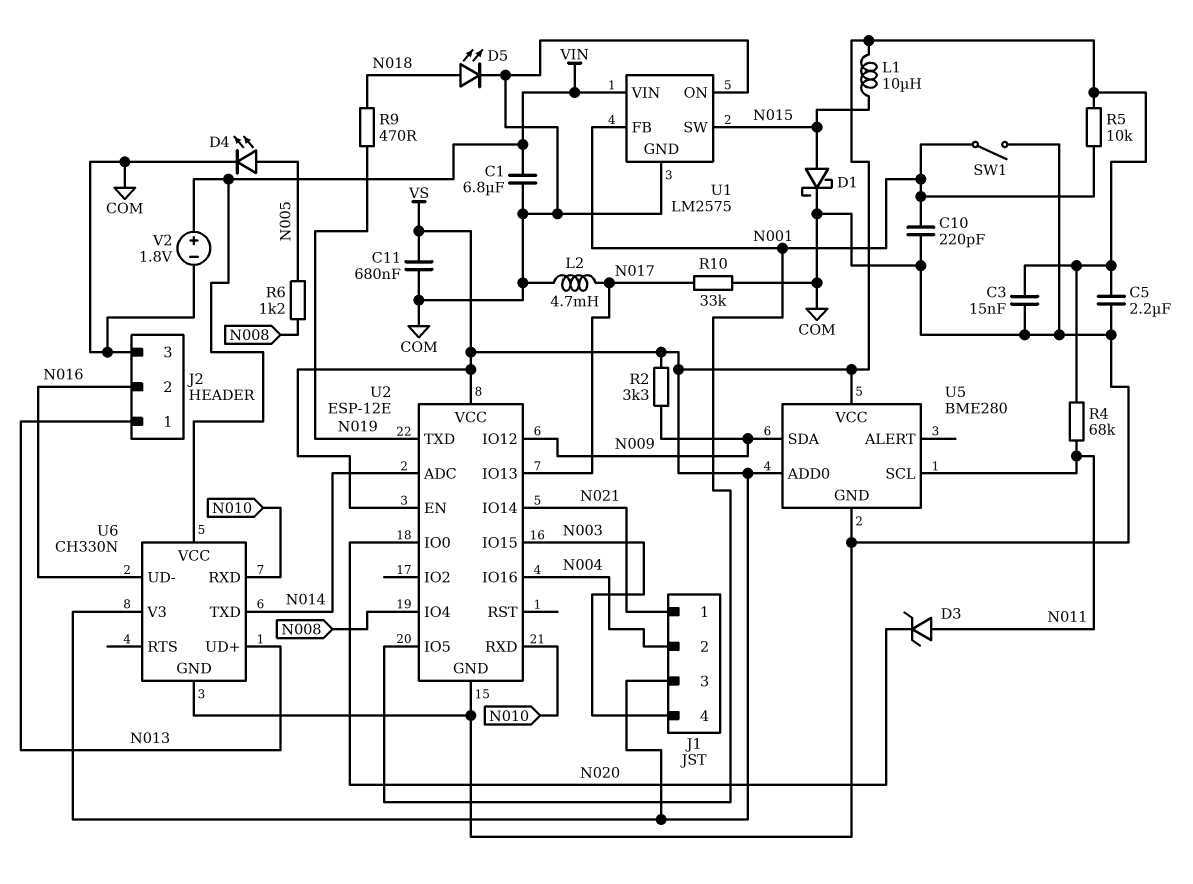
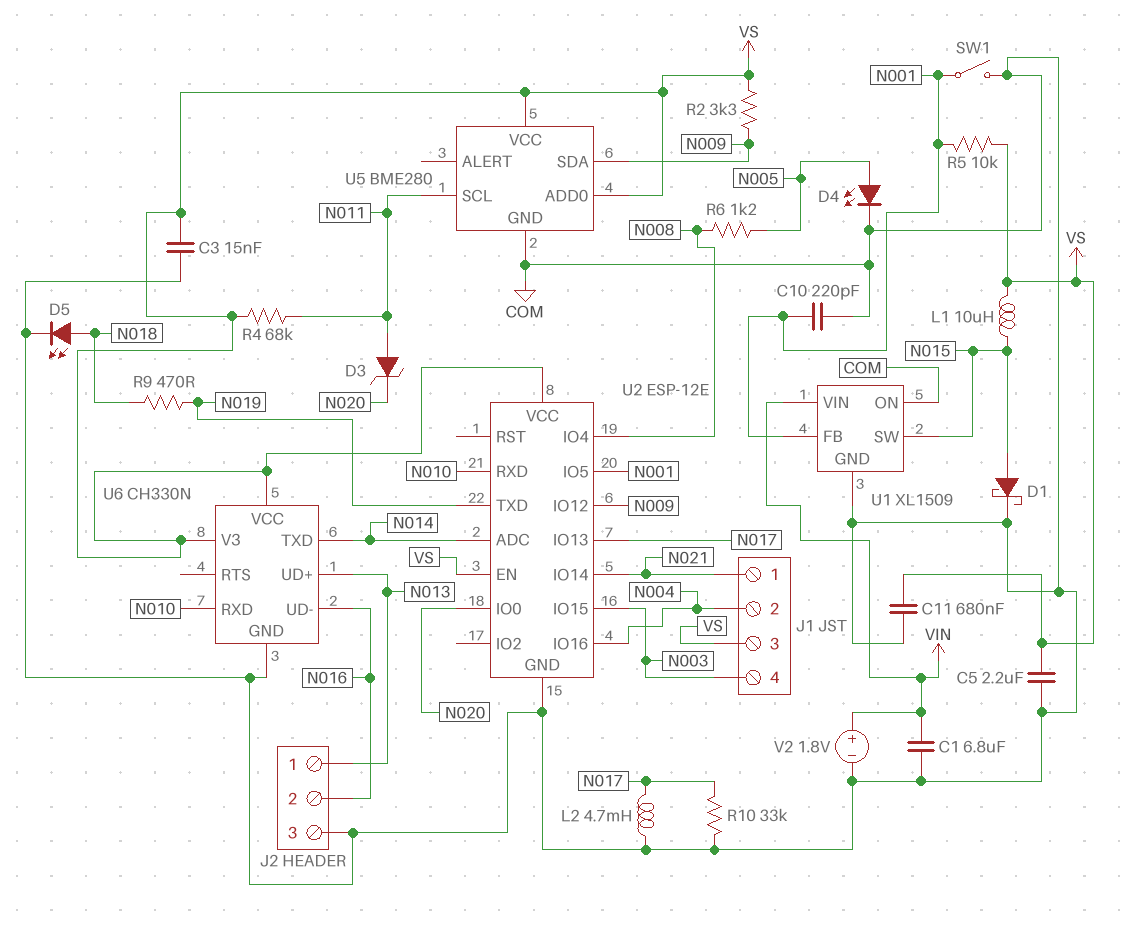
U1: LM2575 -> XL1509
U6 pin VCC: VIN -> VS

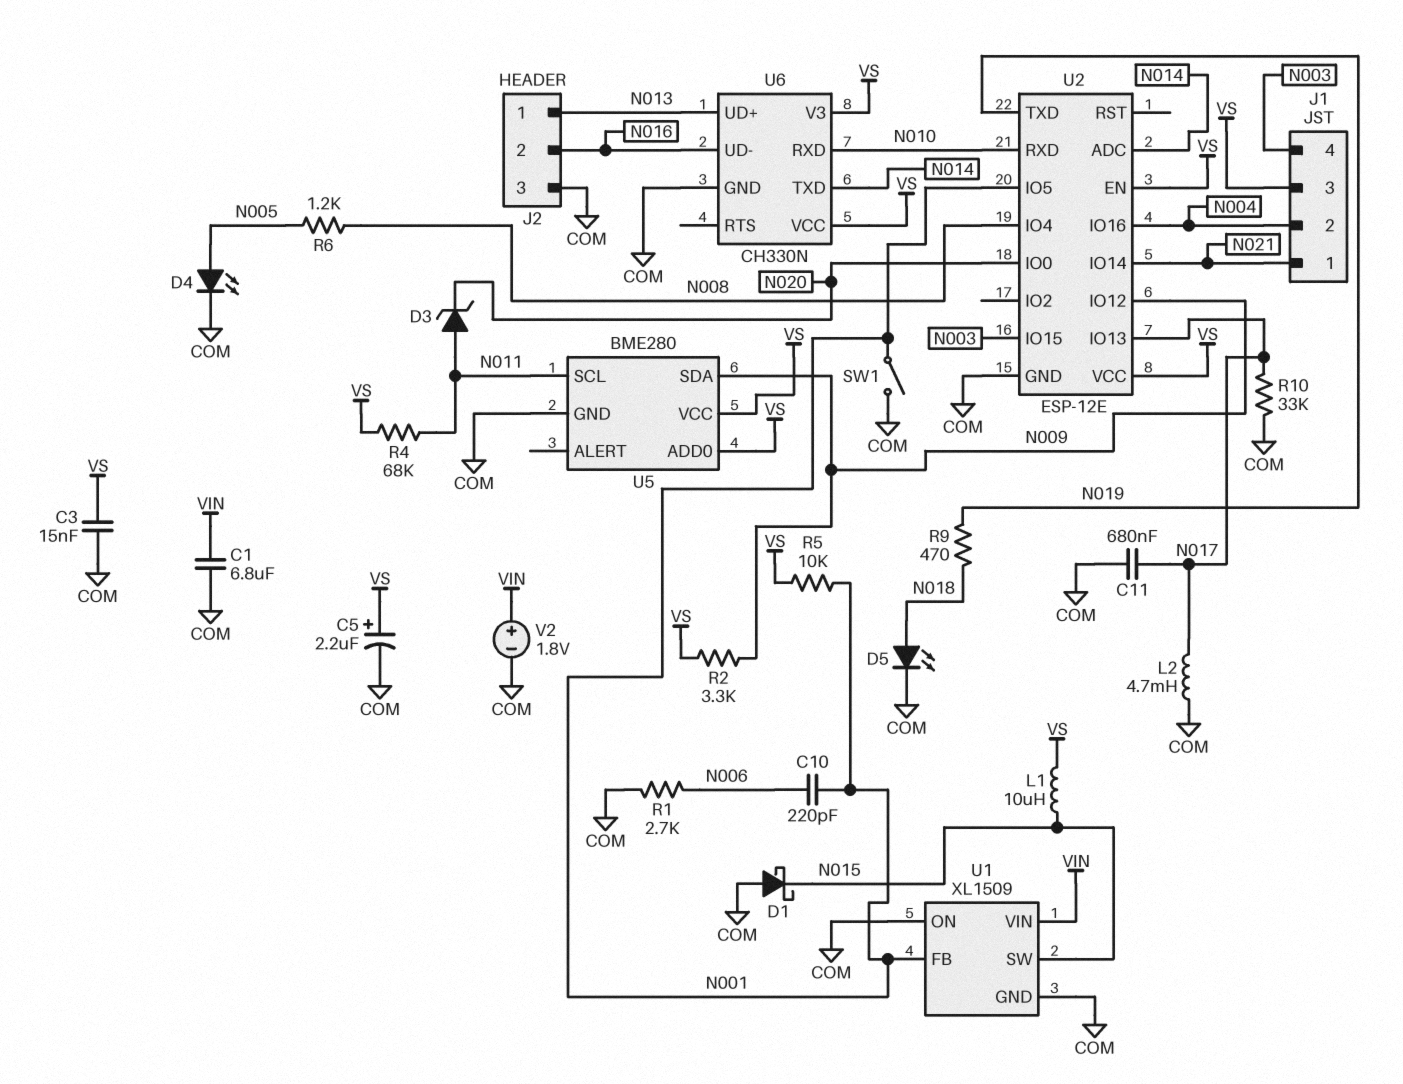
C5: 2.2uF (COM, VS) -> 2.2uF (plus VS, minus COM)
C10: 220pF (COM, N001) -> 220pF (N001, N006)
C11: 680nF (COM, VS) -> 680nF (COM, N017)
D1: schottky (A N015, K COM) -> schottky (A COM, K N015)
R1: none -> 2.7k (COM, N006)

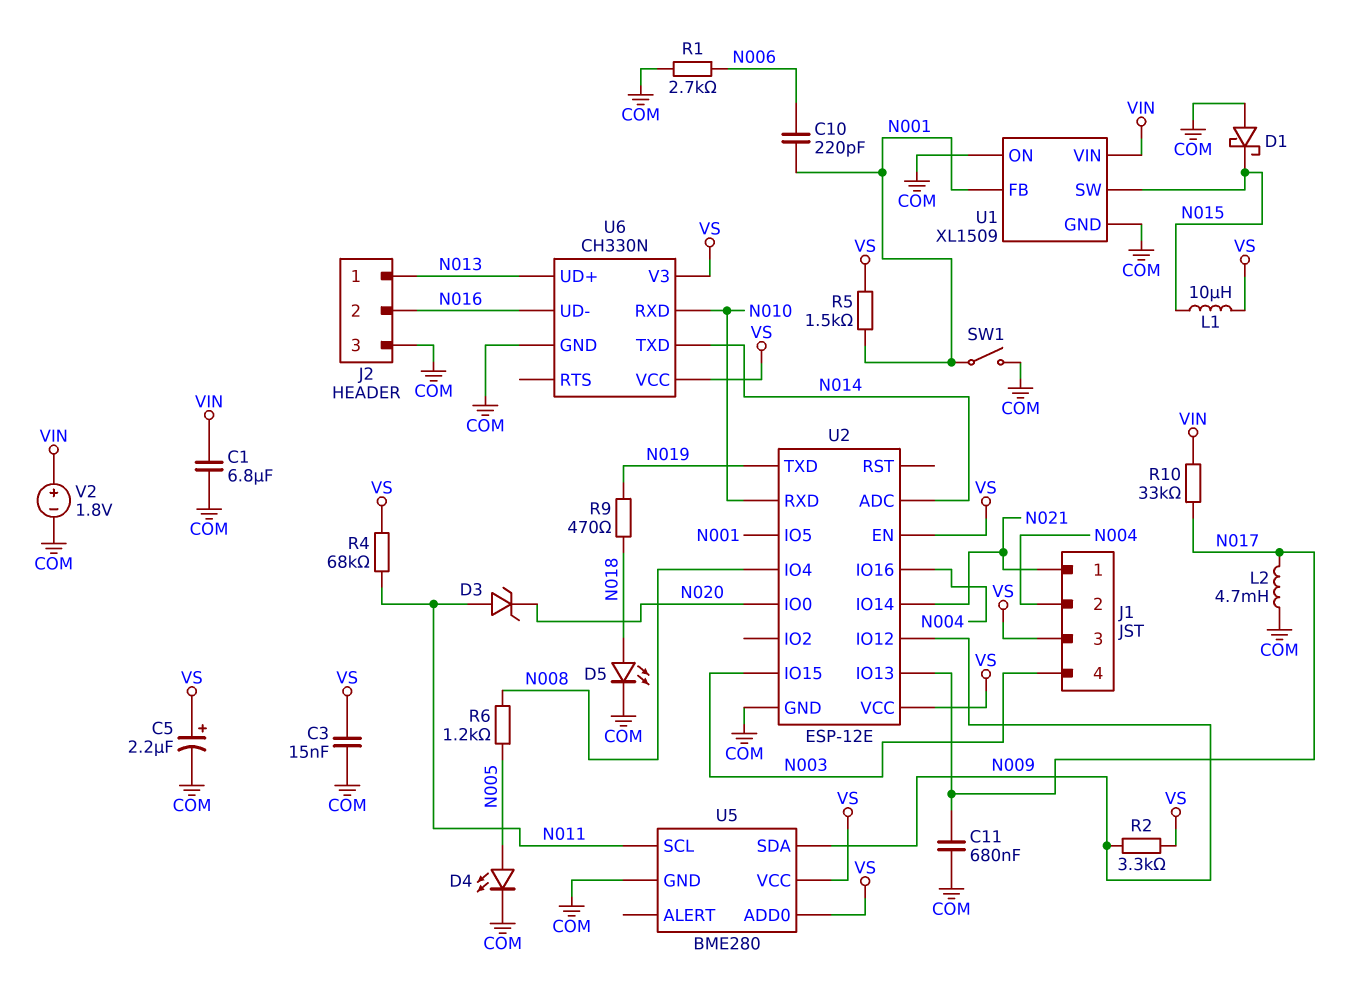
R5: 10k (N001, VS) -> 1.5k (N001, VS)
R10: 33k (COM, N017) -> 33k (N017, VIN)

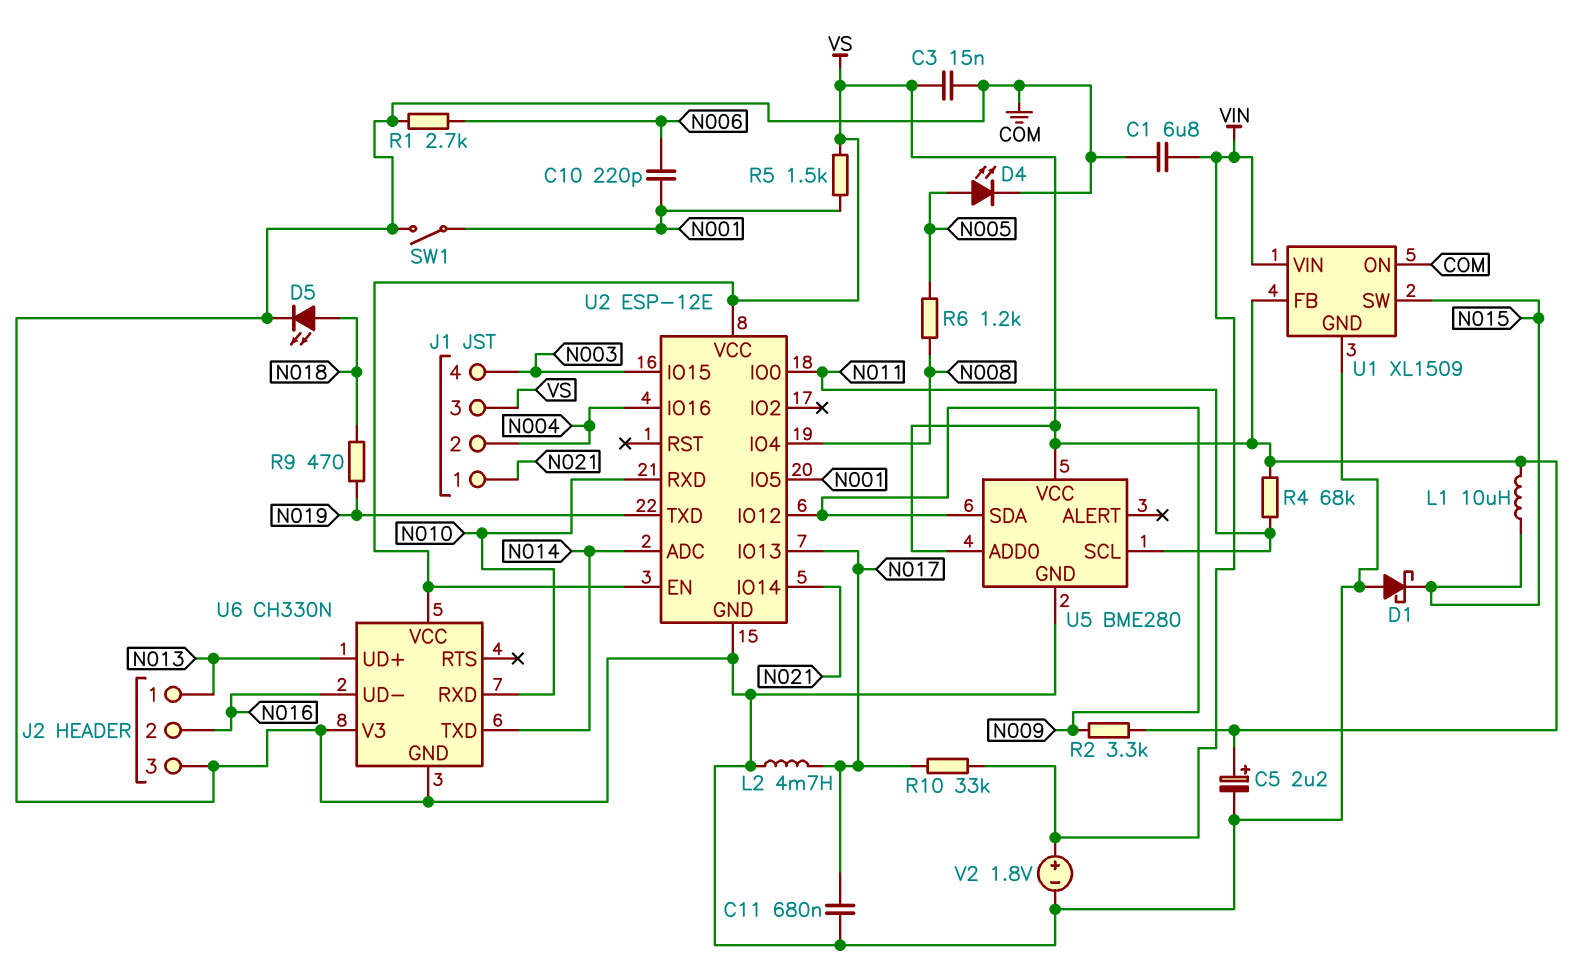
D3: zener (A N011, K N020) -> none
U1 pin FB: N001 -> VS
U2 pin IO0: N020 -> N011
U6 pin V3: VS -> COM

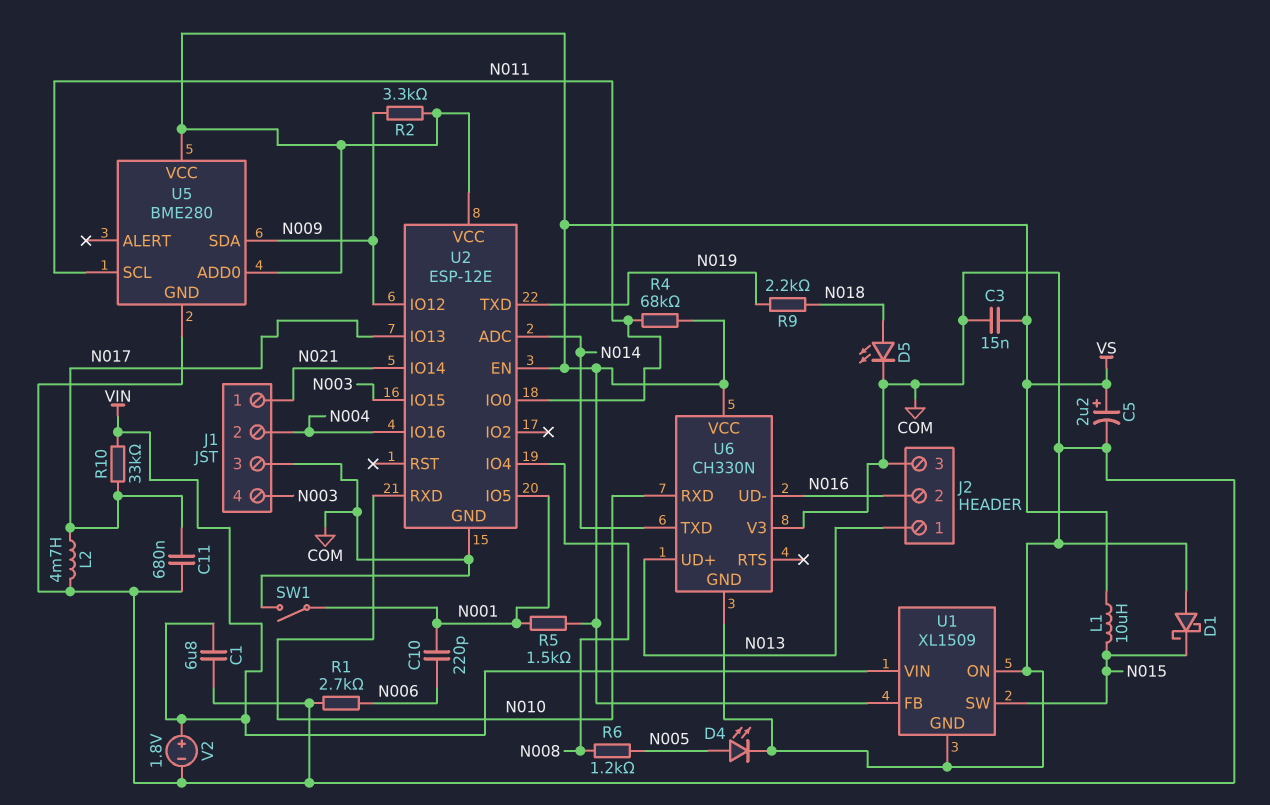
J1 pin 3: VS -> COM
R9: 470 (N018, N019) -> 2.2k (N018, N019)

